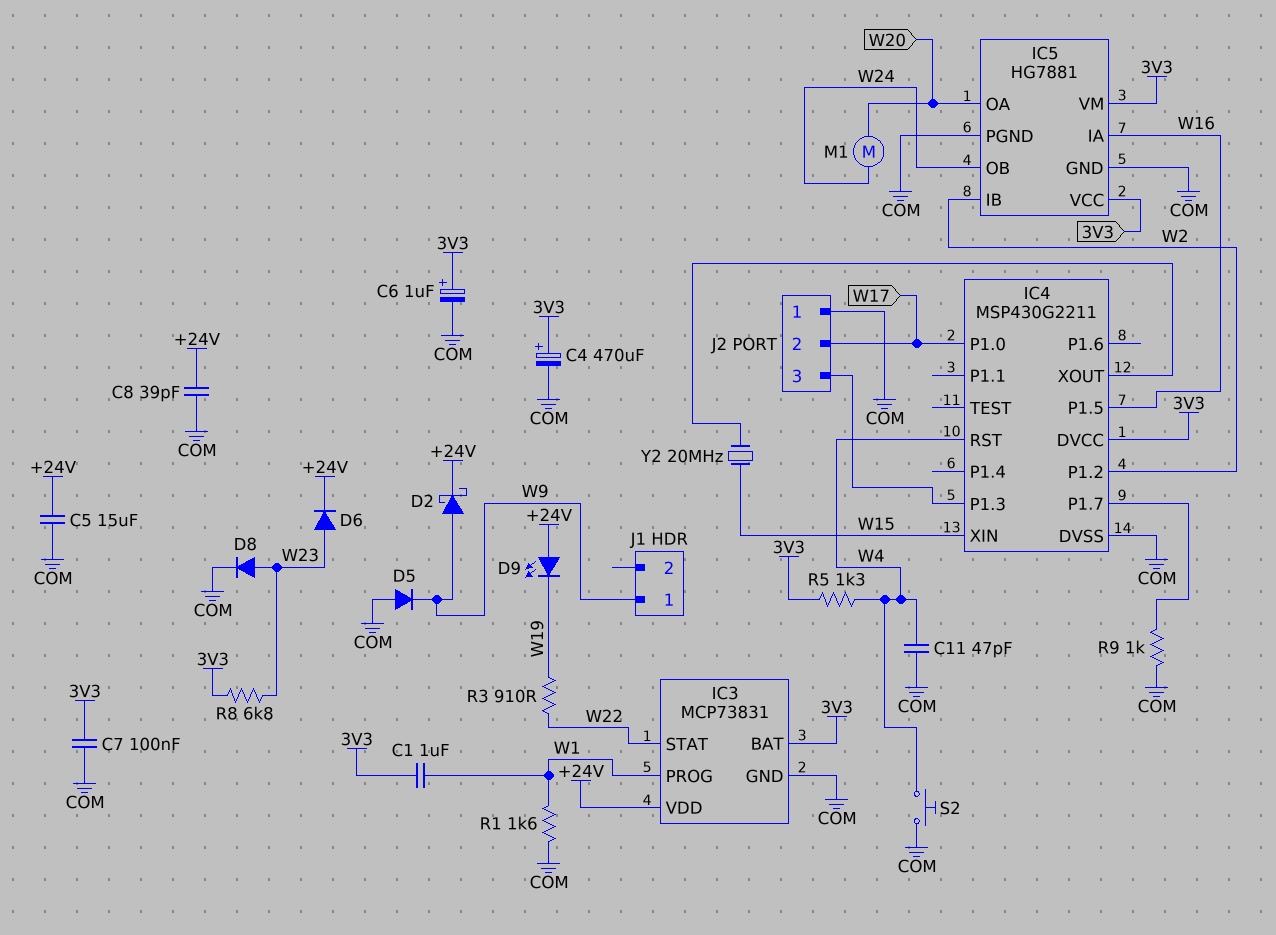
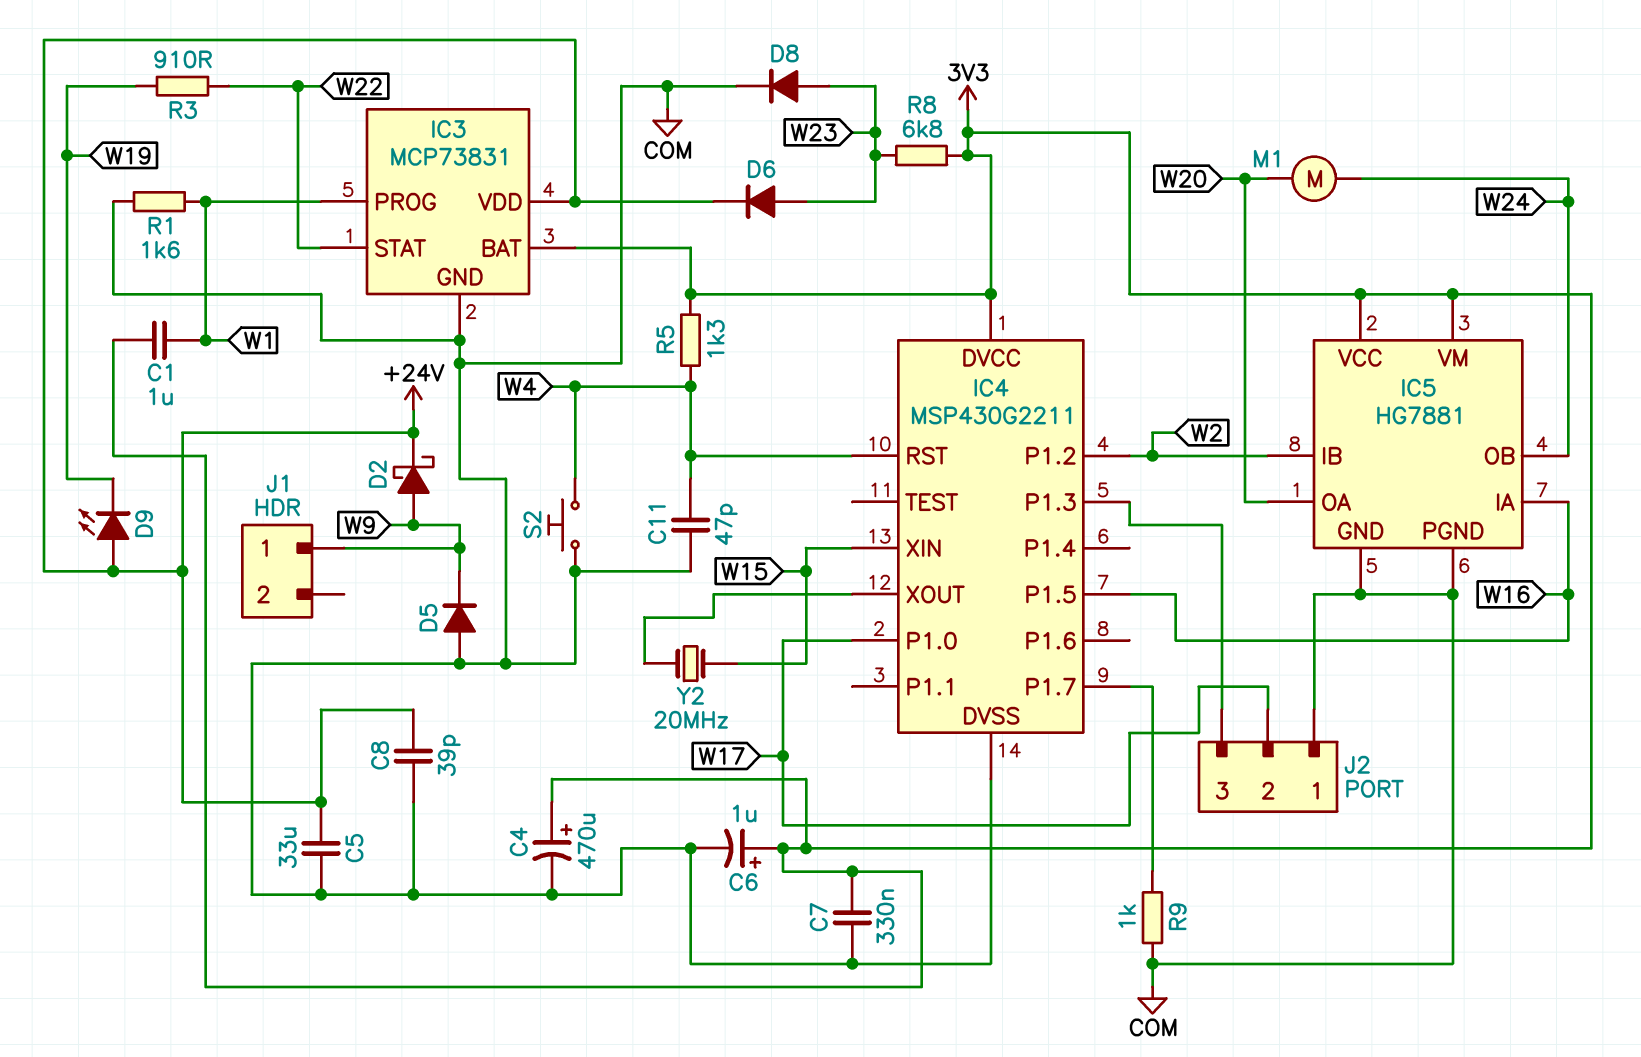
C5: 15uF (+24V, COM) -> 33uF (+24V, COM)
C7: 100nF (3V3, COM) -> 330nF (3V3, COM)

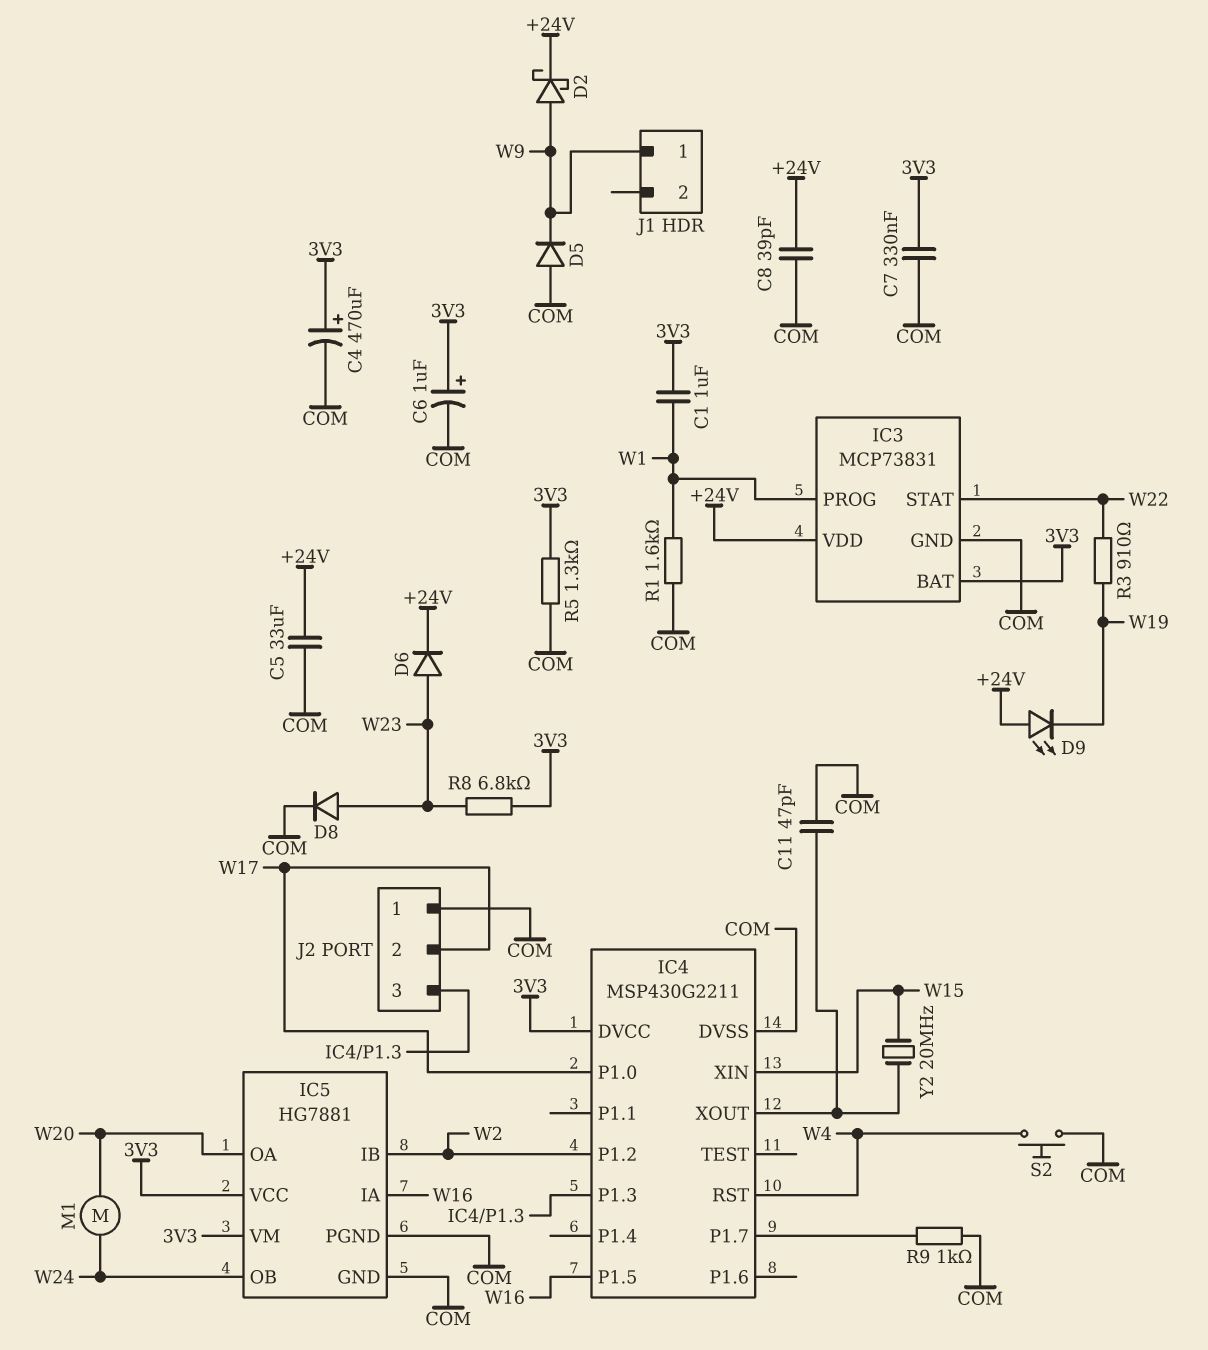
C11: 47pF (COM, W4) -> 47pF (COM, IC4/XOUT)
R5: 1.3k (3V3, W4) -> 1.3k (3V3, COM)

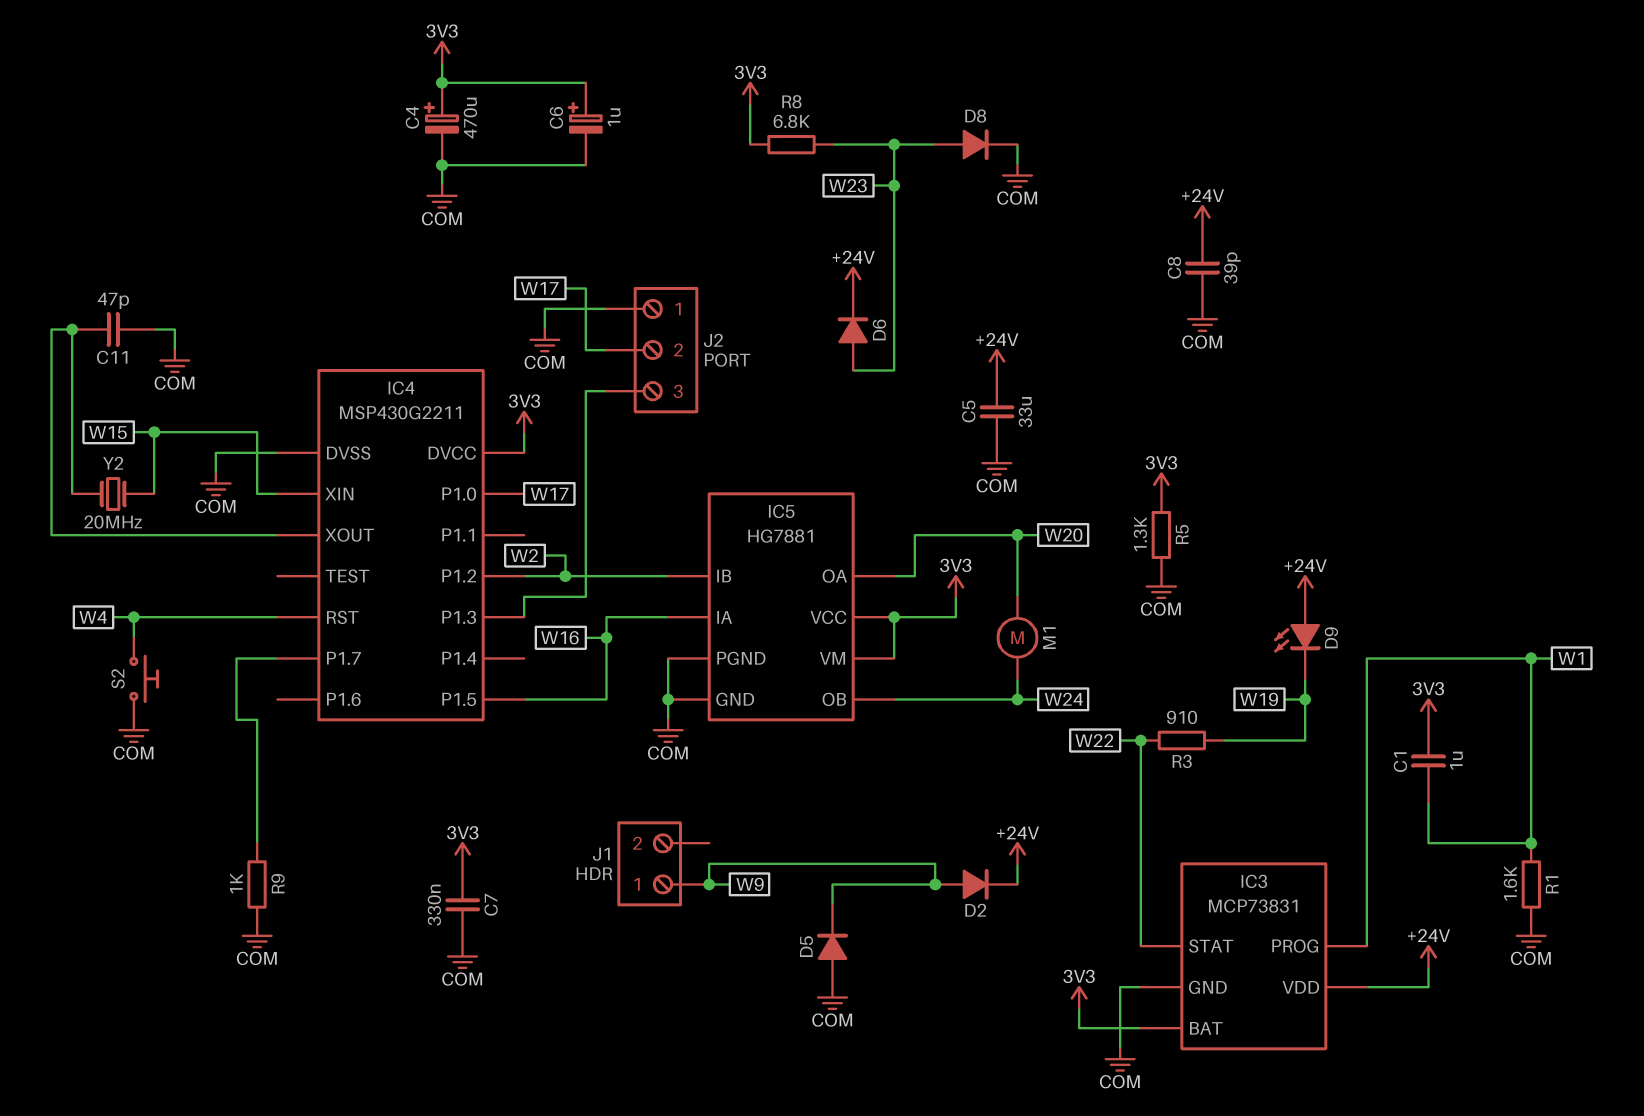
D2: schottky (A W9, K +24V) -> diode (A W9, K +24V)

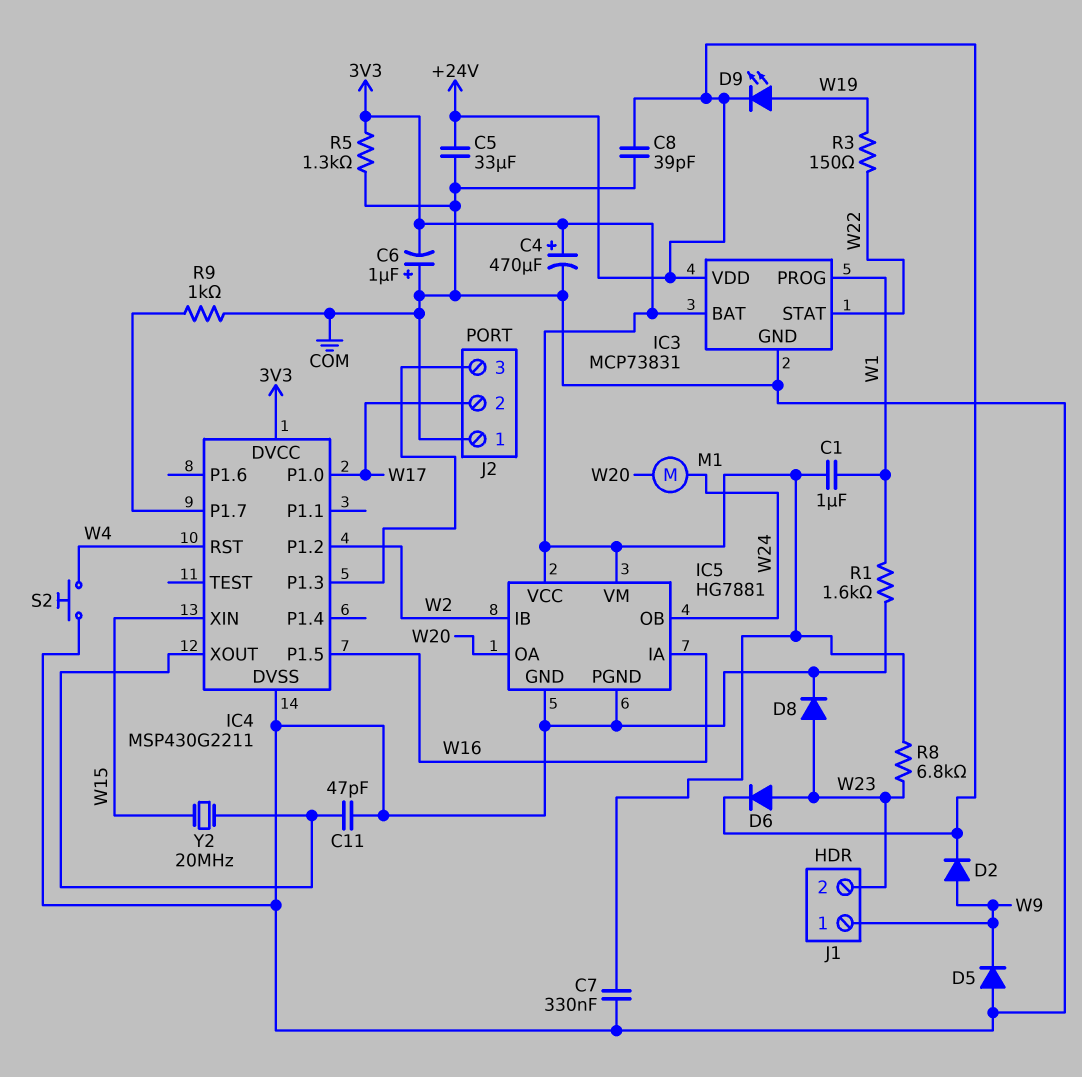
C6: 1uF (plus 3V3, minus COM) -> 1uF (plus COM, minus 3V3)
D9: LED (A +24V, K W19) -> LED (A W19, K +24V)
J1 pin 2: none -> W23
R3: 910 (W19, W22) -> 150 (W19, W22)

